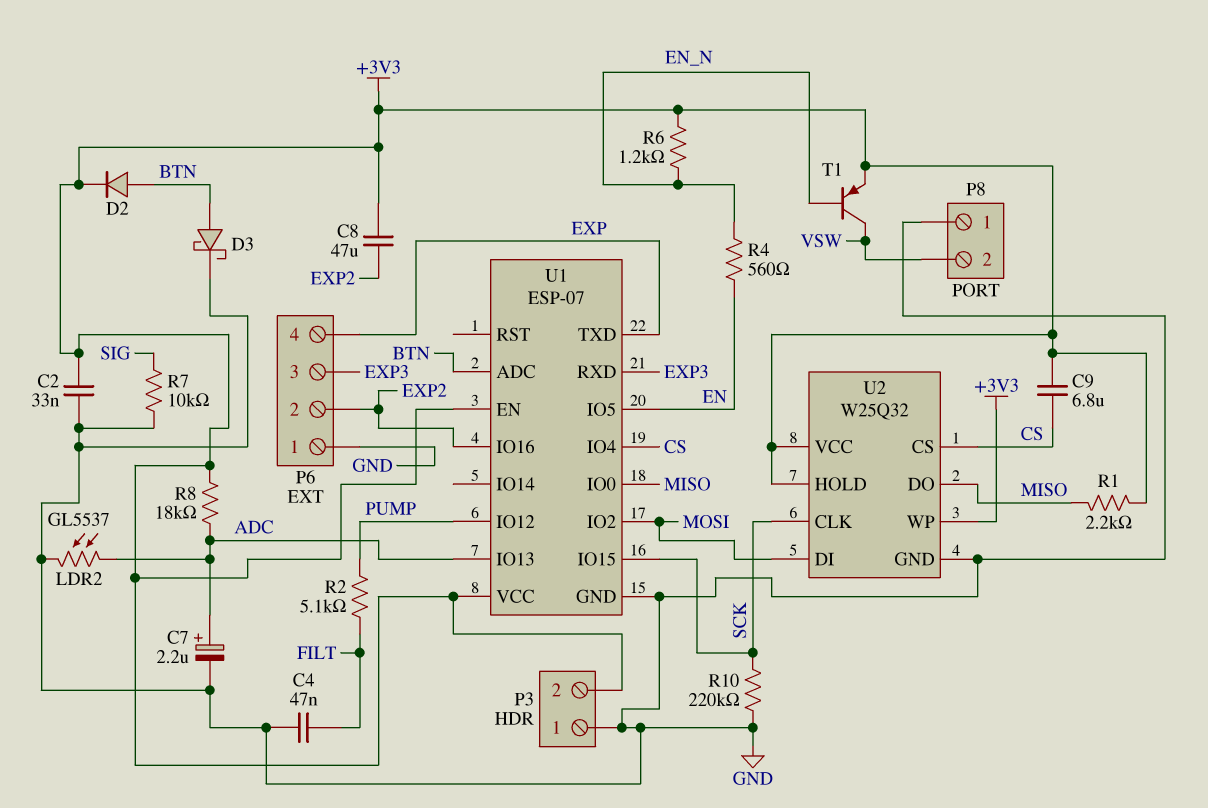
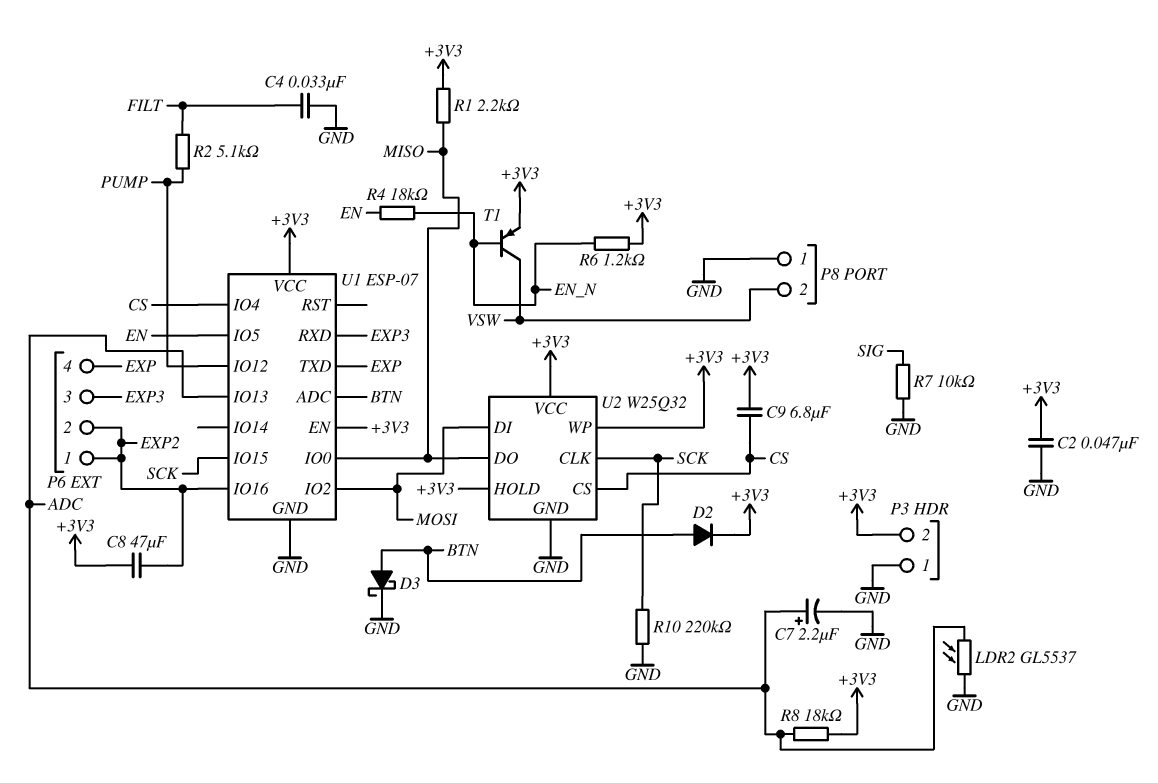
C2: 33nF (+3V3, GND) -> 47nF (+3V3, GND)
C4: 47nF (FILT, GND) -> 33nF (FILT, GND)
P6 pin 1: GND -> EXP2
R4: 560 (EN, EN_N) -> 18k (EN, EN_N)

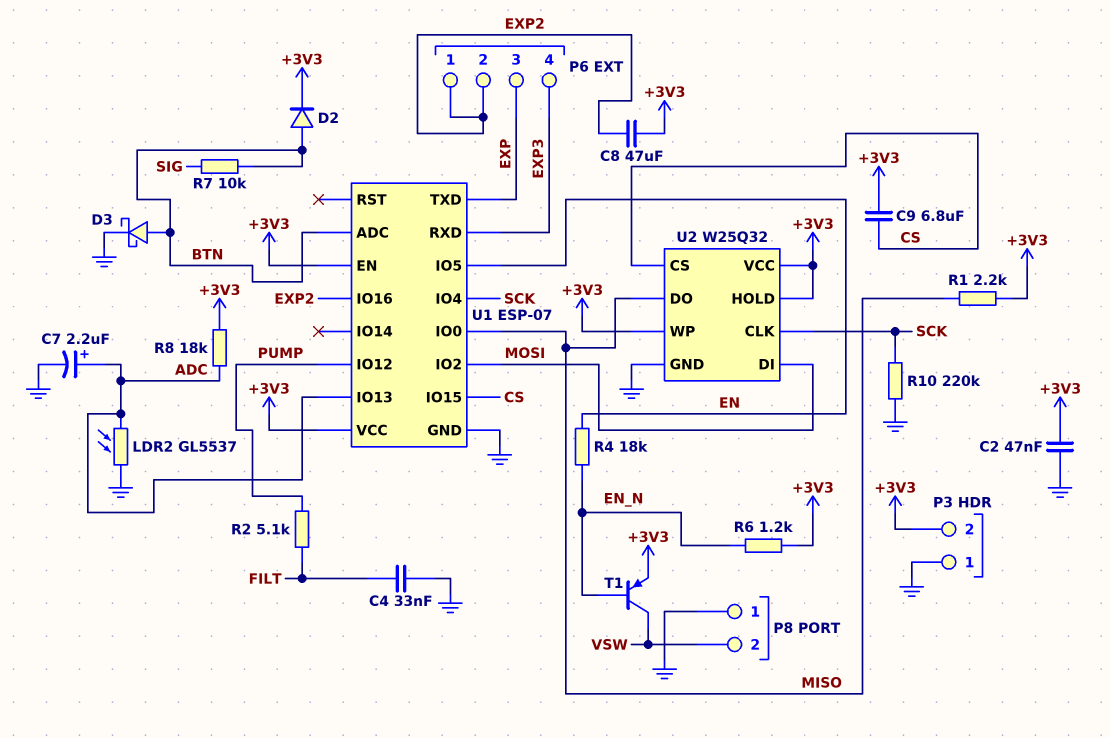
P6 pin 3: EXP3 -> EXP
P6 pin 4: EXP -> EXP3
R7: 10k (GND, SIG) -> 10k (BTN, SIG)
U1 pin IO4: CS -> SCK
U1 pin IO15: SCK -> CS

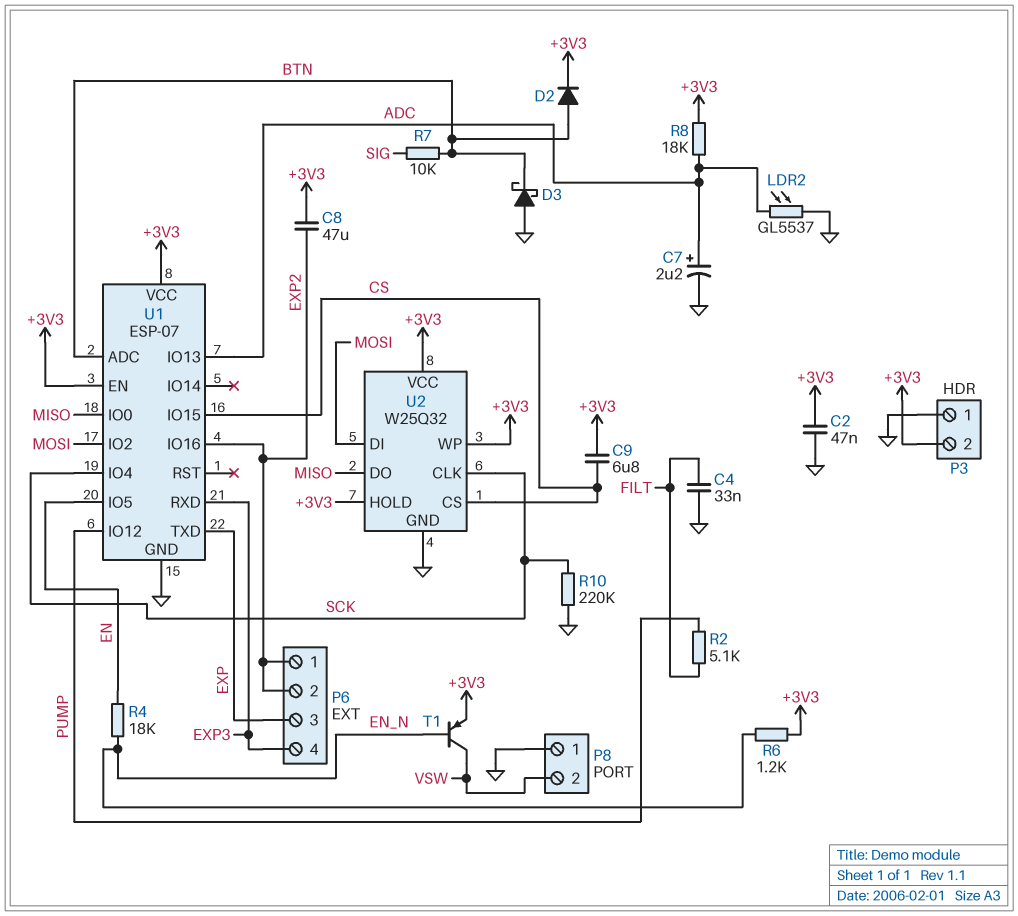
D3: schottky (A BTN, K GND) -> schottky (A GND, K BTN)
R1: 2.2k (+3V3, MISO) -> none

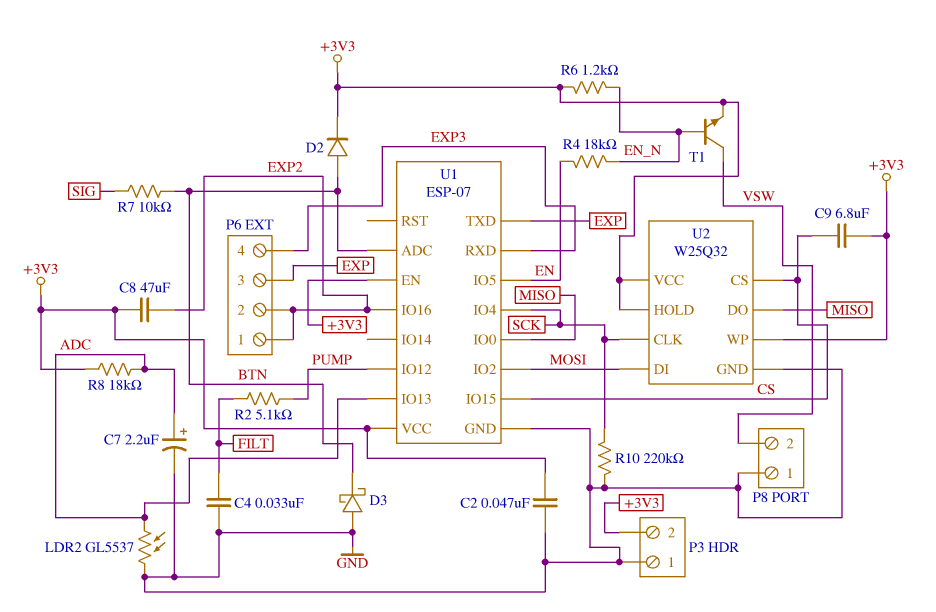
T1: PNP (B EN_N, C VSW, E +3V3) -> NPN (B EN_N, C VSW, E +3V3)

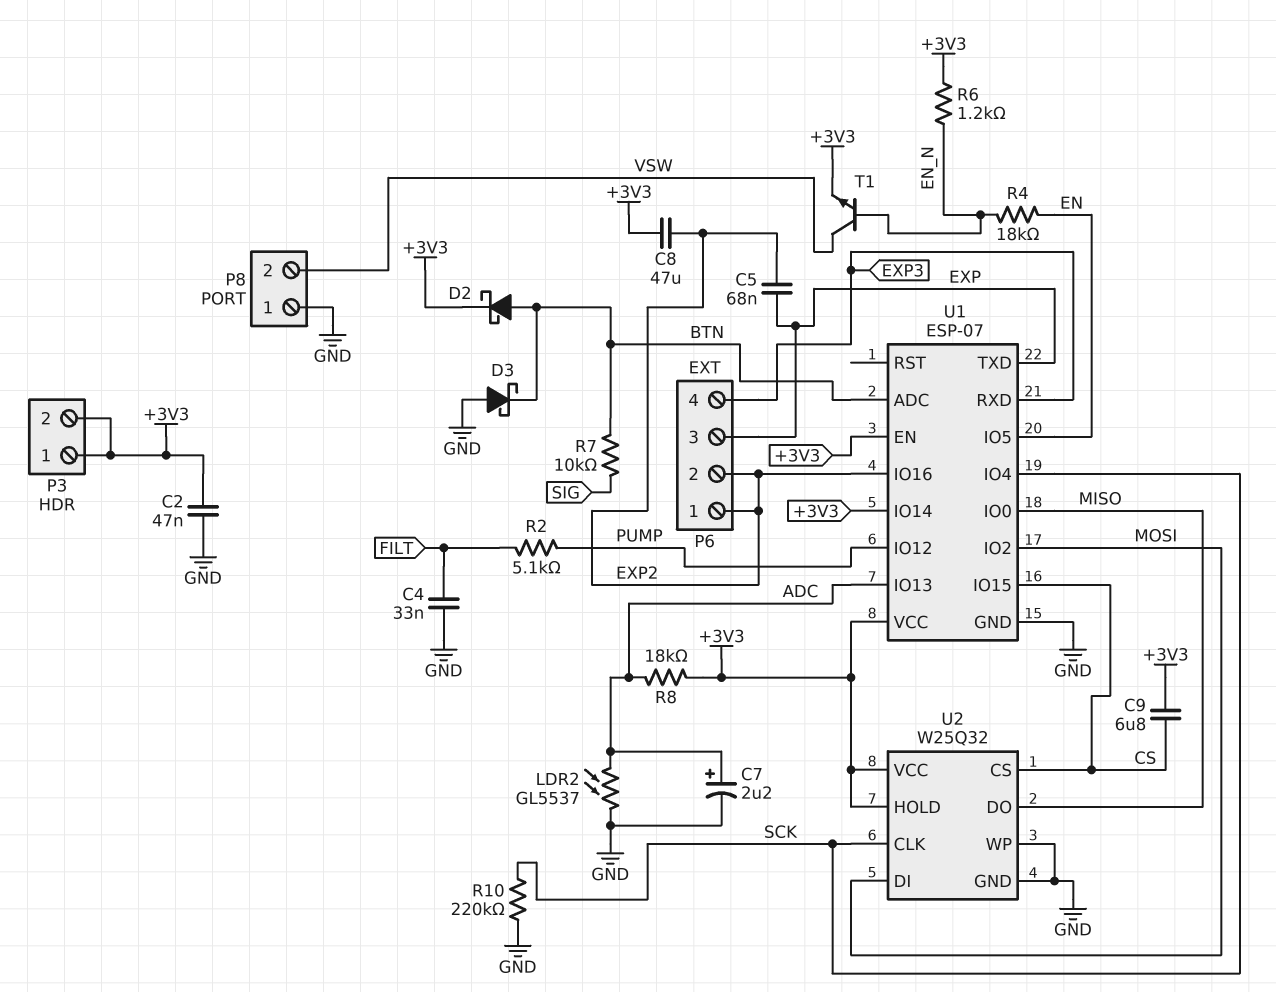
C5: none -> 68nF (EXP, EXP2)
D2: diode (A BTN, K +3V3) -> schottky (A BTN, K +3V3)
P3 pin 1: GND -> +3V3
U1 pin IO14: none -> +3V3
U2 pin WP: +3V3 -> GND

